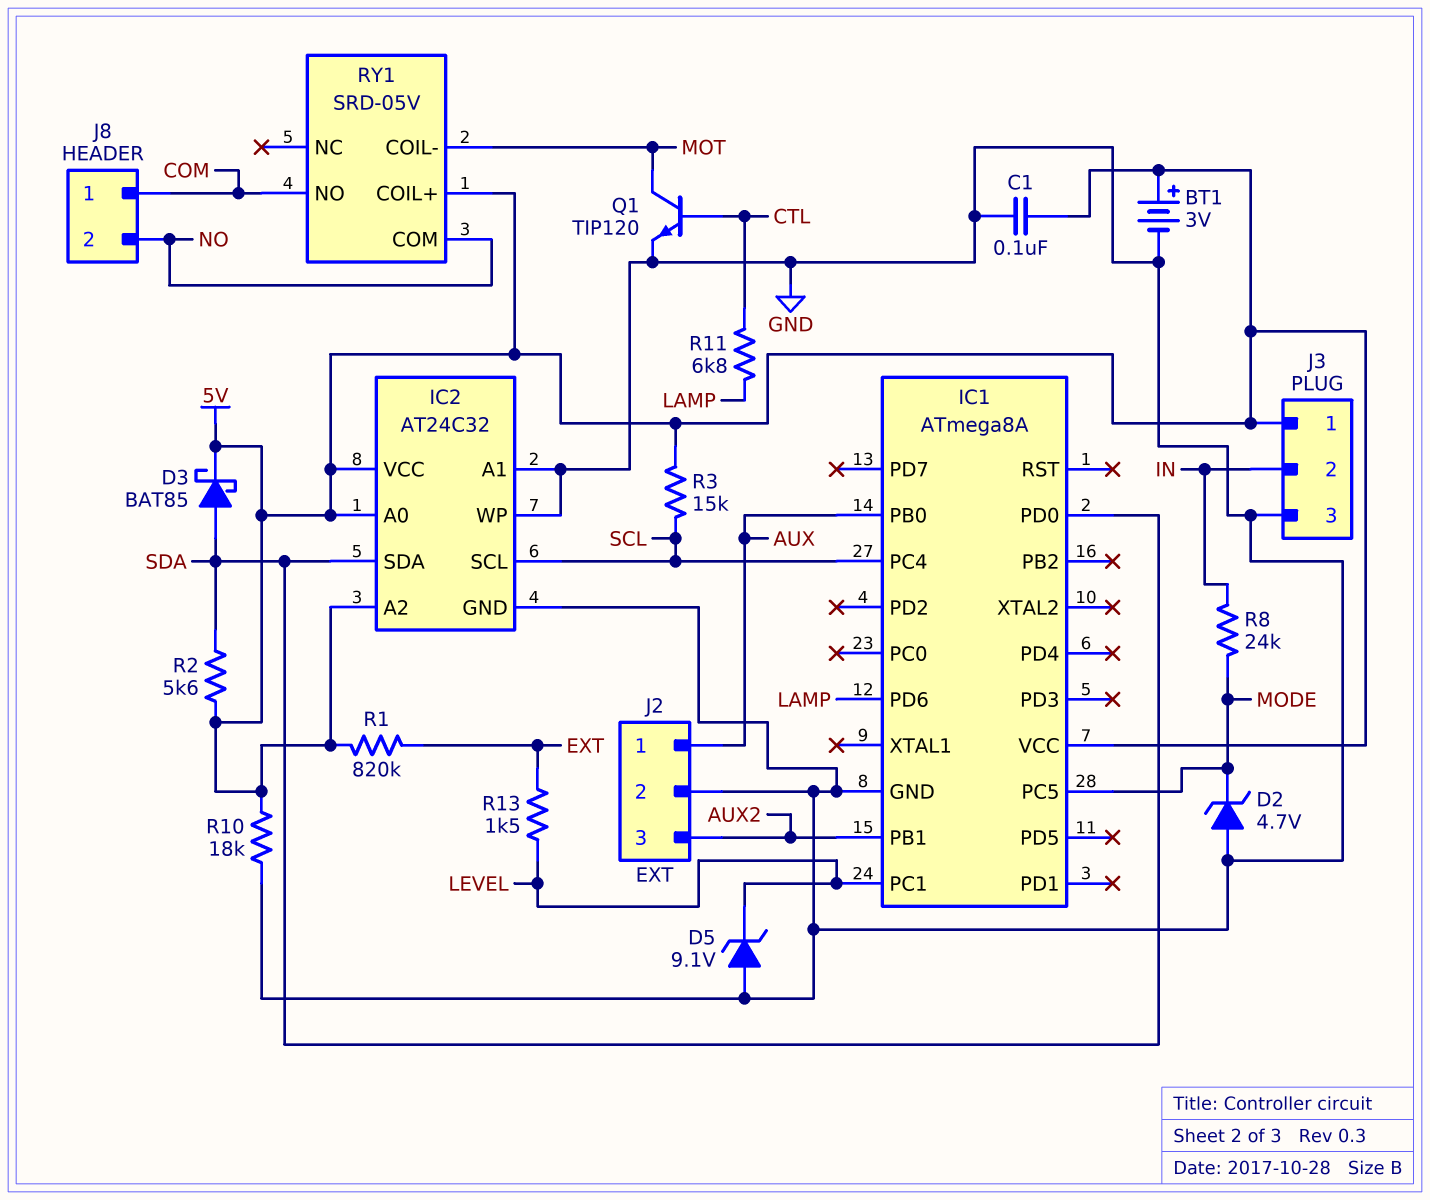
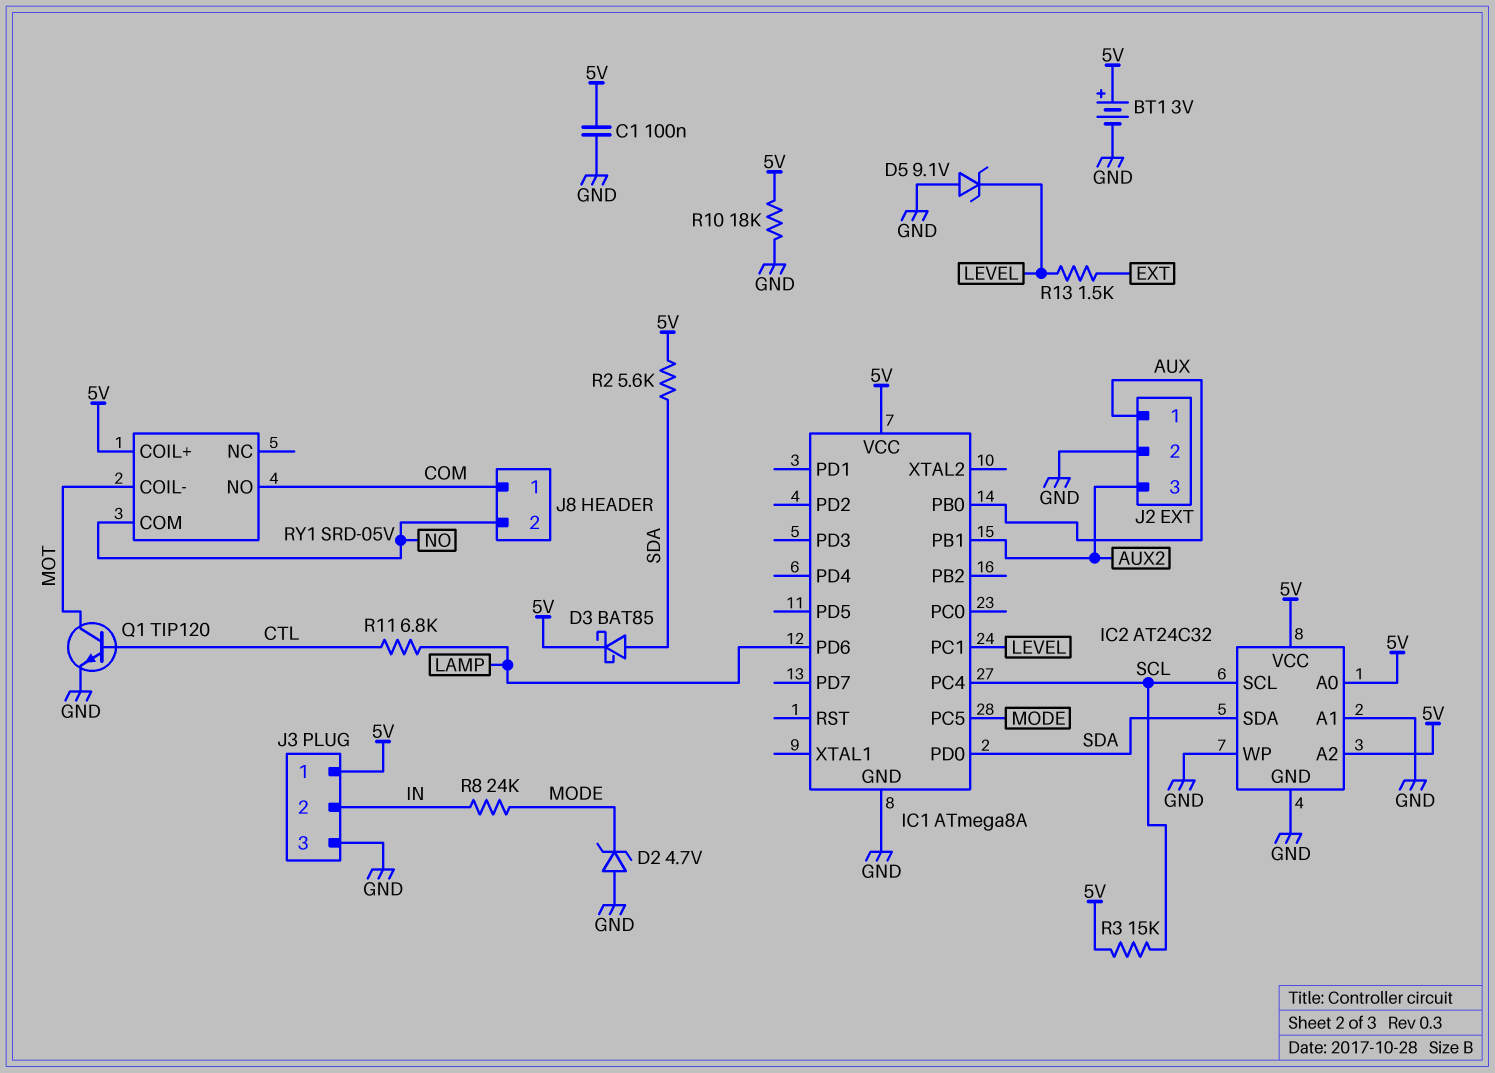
R1: 820k (5V, EXT) -> none

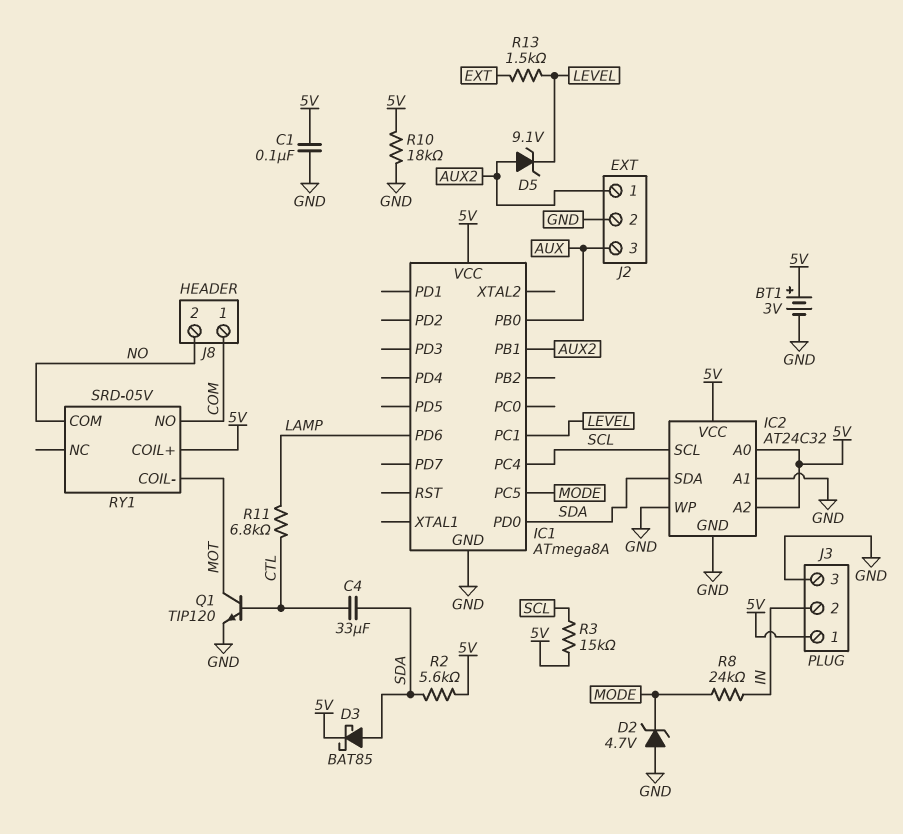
C4: none -> 33uF (CTL, SDA)
D5: zener 9.1V (A GND, K LEVEL) -> zener 9.1V (A AUX2, K LEVEL)
J2 pin 1: AUX -> AUX2
J2 pin 3: AUX2 -> AUX

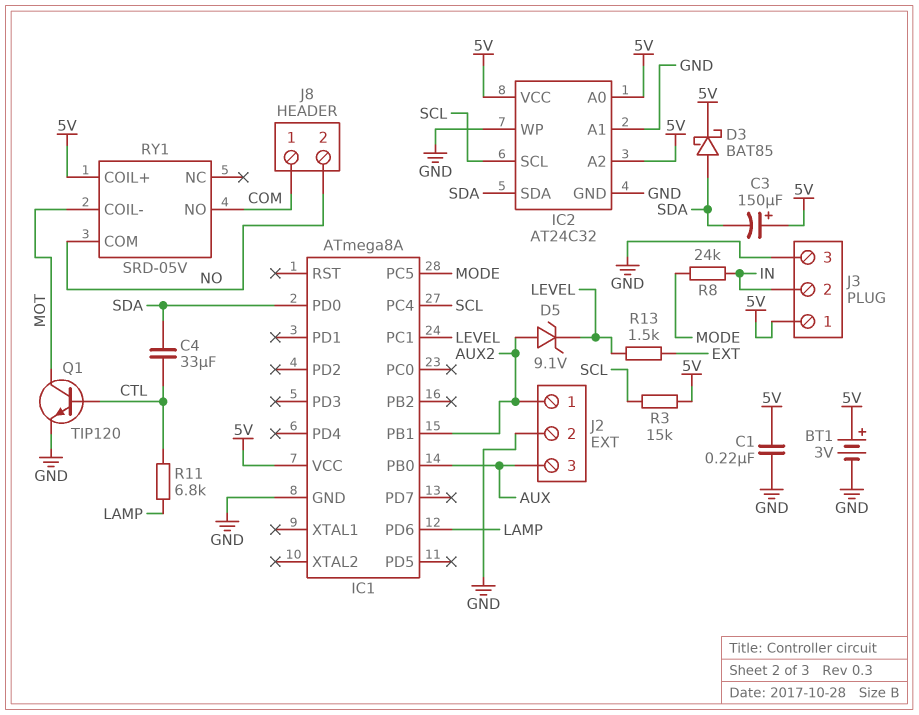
C1: 100nF (5V, GND) -> 220nF (5V, GND)
C3: none -> 150uF (plus 5V, minus SDA)
D2: zener 4.7V (A GND, K MODE) -> none
R2: 5.6k (5V, SDA) -> none
R10: 18k (5V, GND) -> none

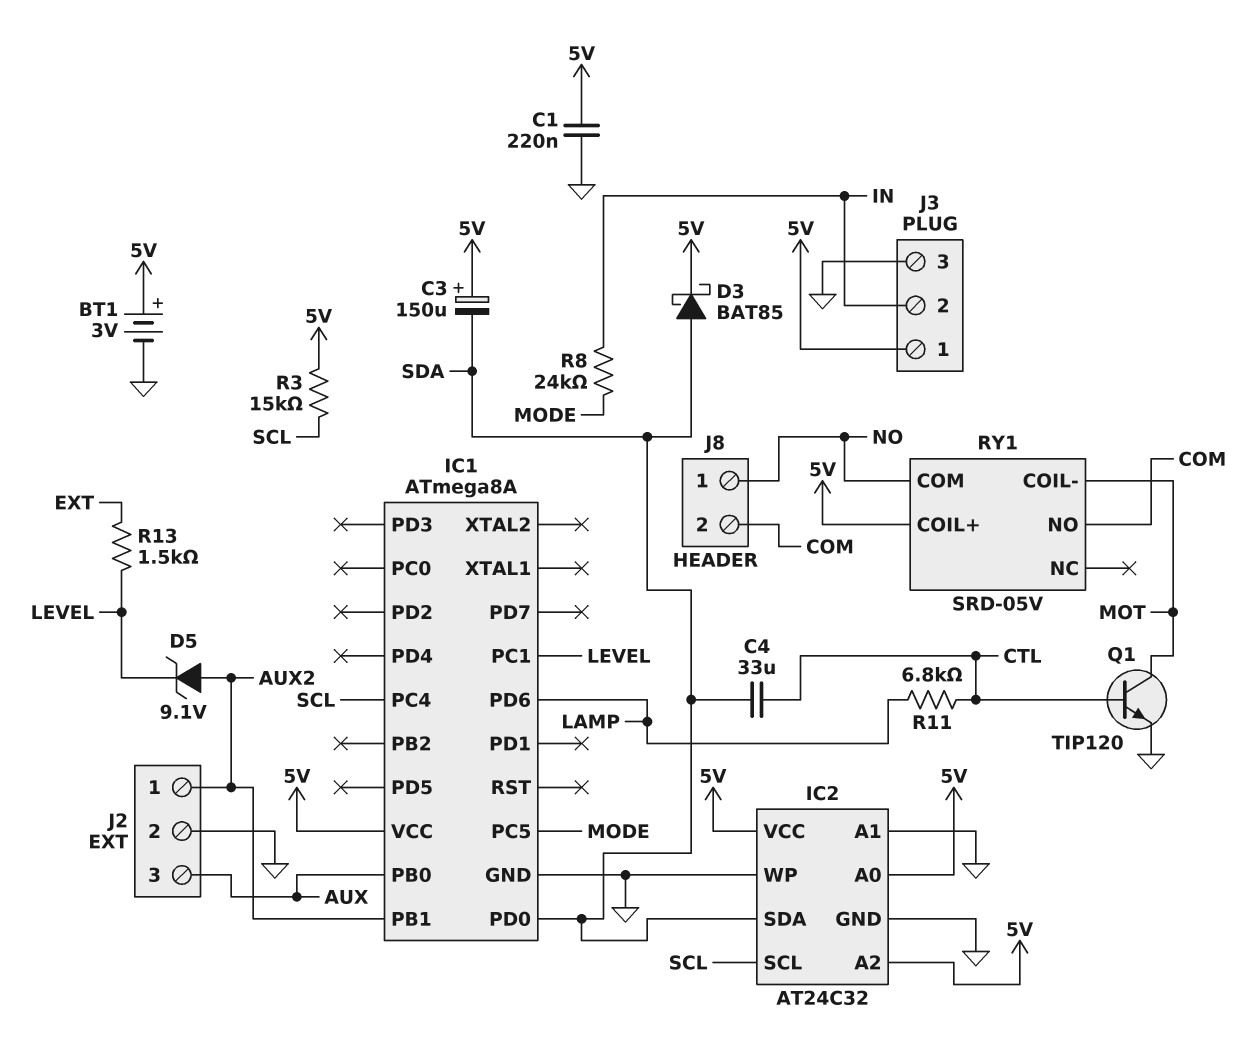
J8 pin 1: COM -> NO
J8 pin 2: NO -> COM

